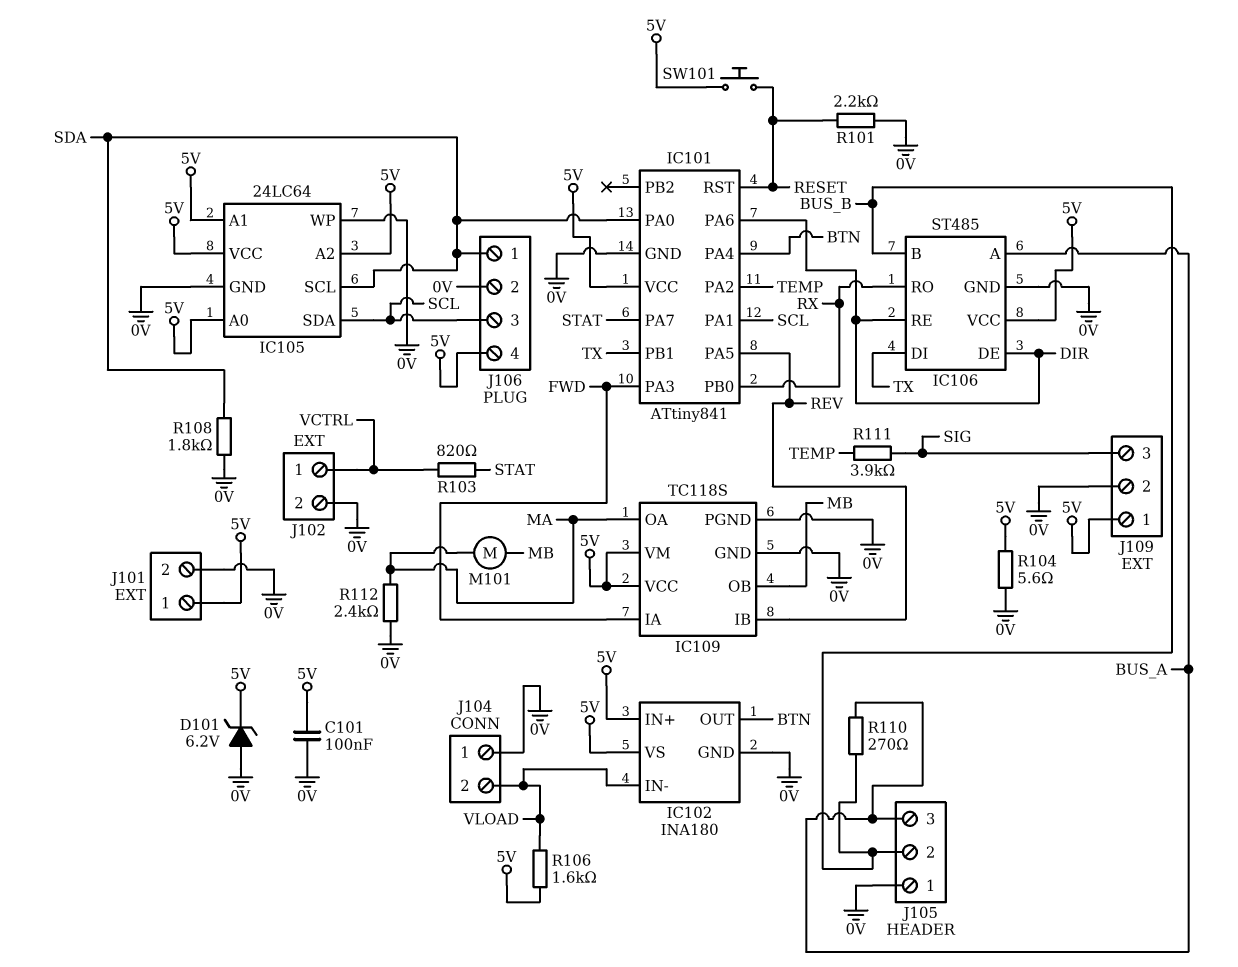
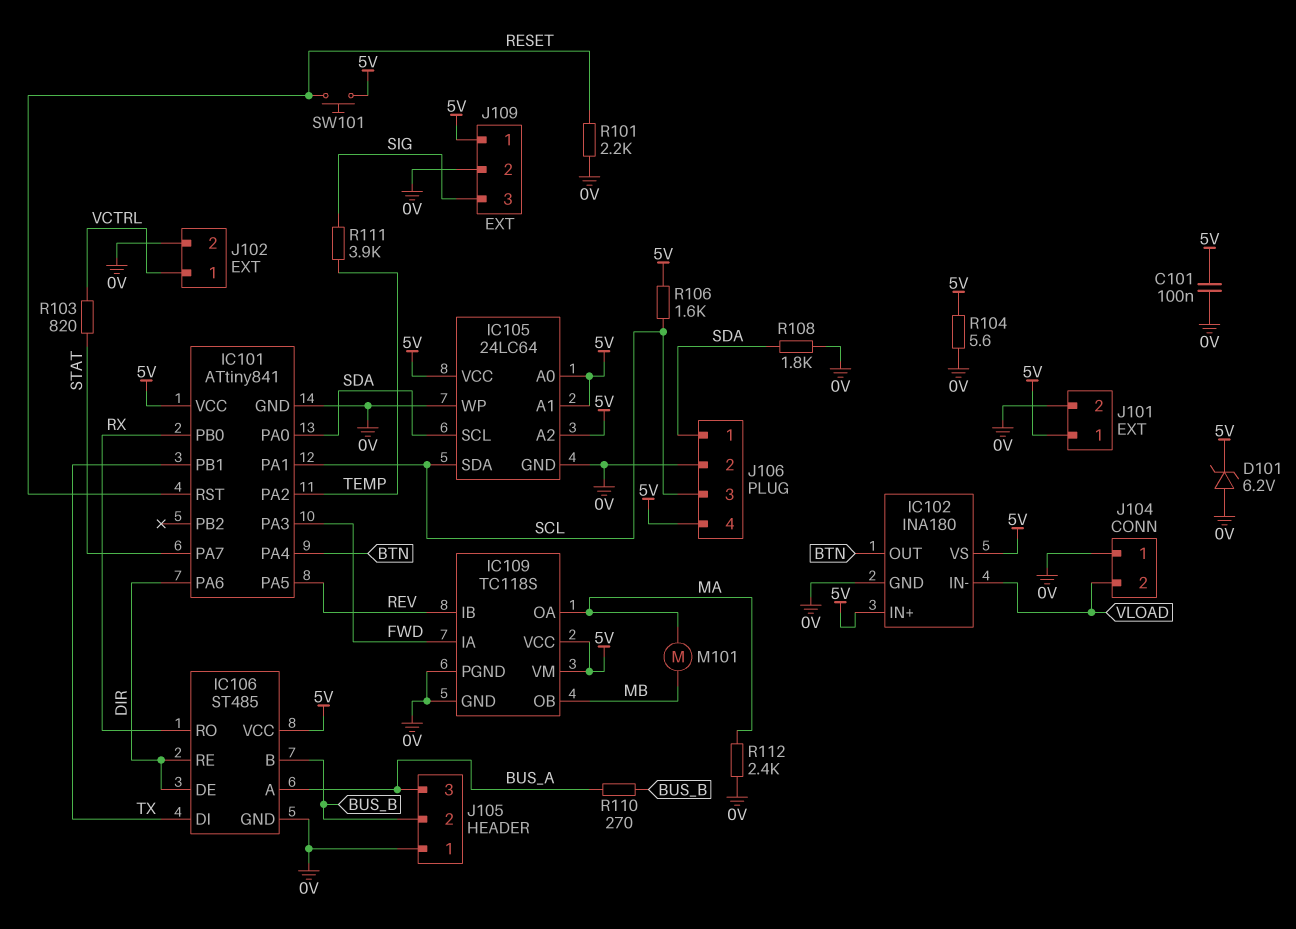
R106: 1.6k (5V, VLOAD) -> 1.6k (5V, SCL)

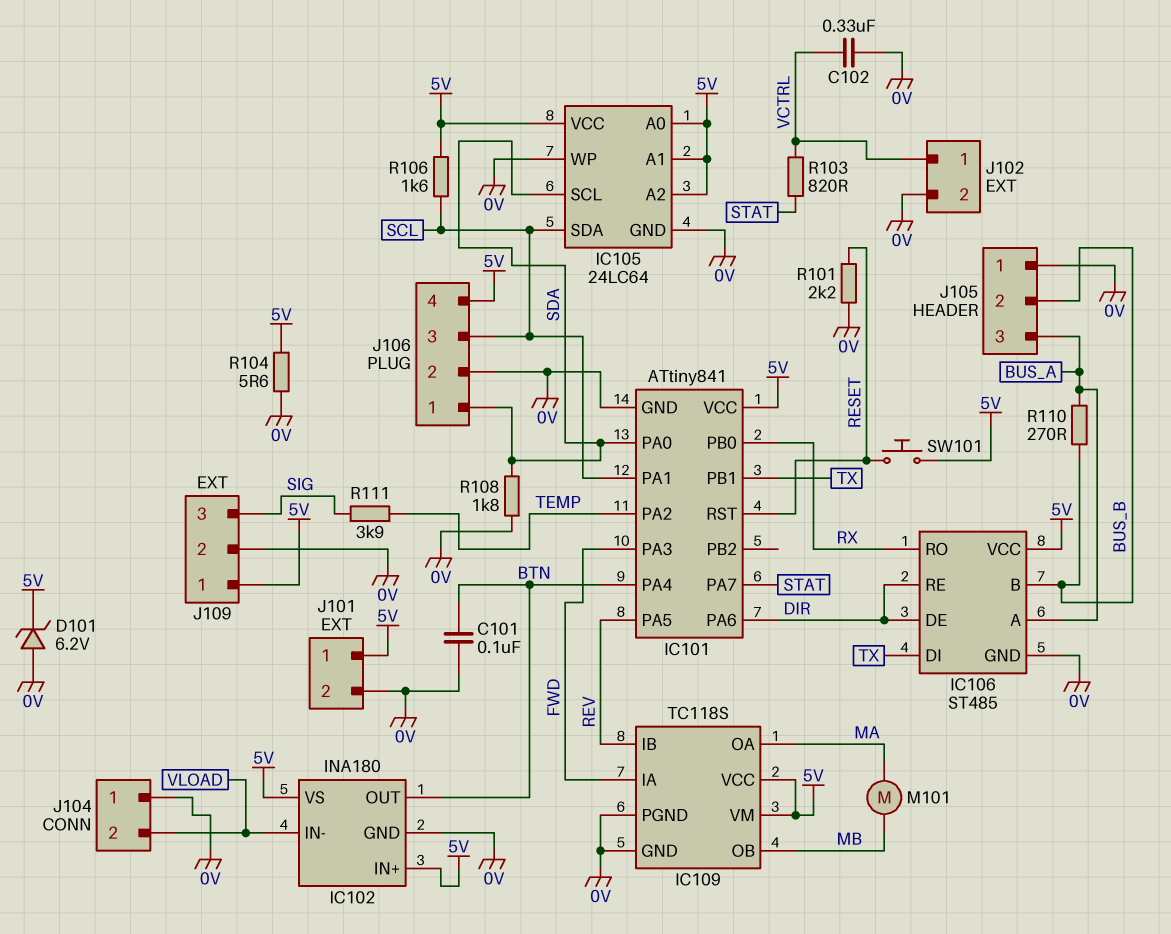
C101: 100nF (0V, 5V) -> 100nF (0V, BTN)
C102: none -> 330nF (0V, VCTRL)
R112: 2.4k (0V, MA) -> none

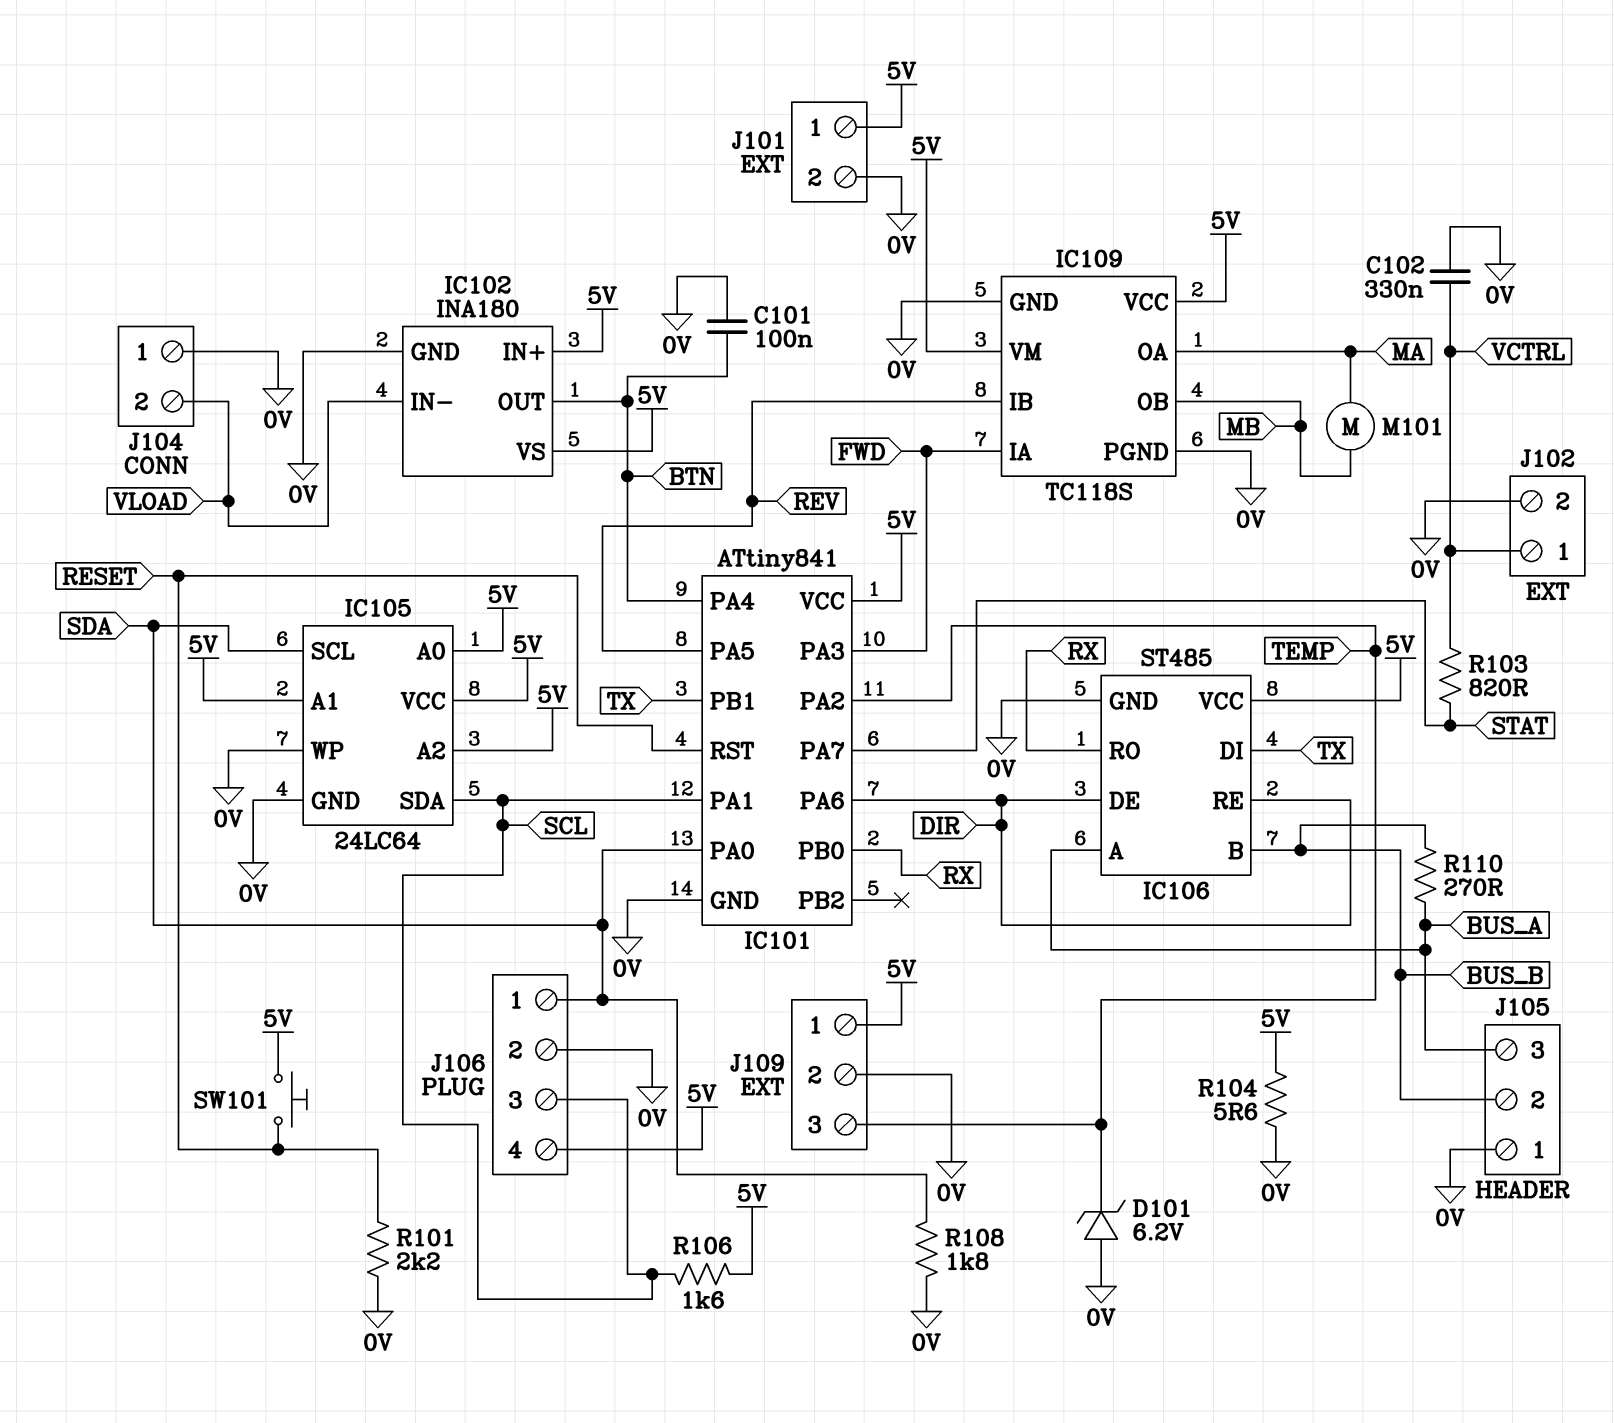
D101: zener 6.2V (A 0V, K 5V) -> zener 6.2V (A 0V, K TEMP)
J109 pin 3: SIG -> TEMP
R111: 3.9k (SIG, TEMP) -> none

